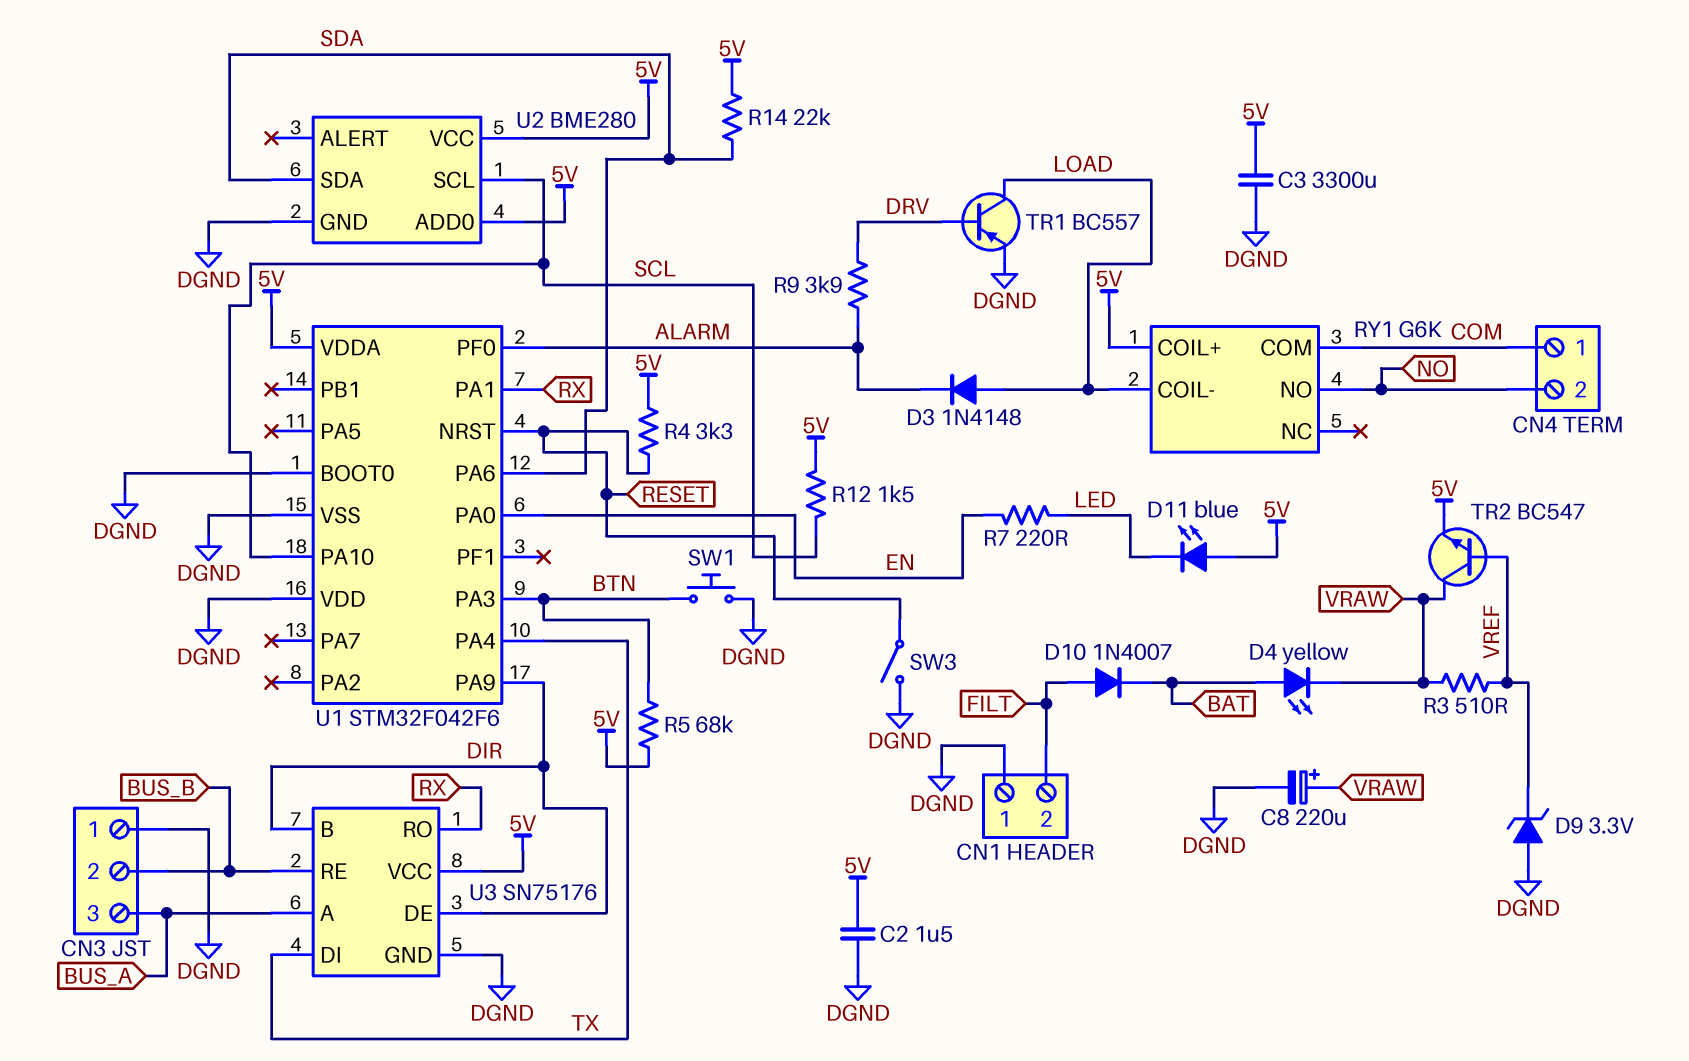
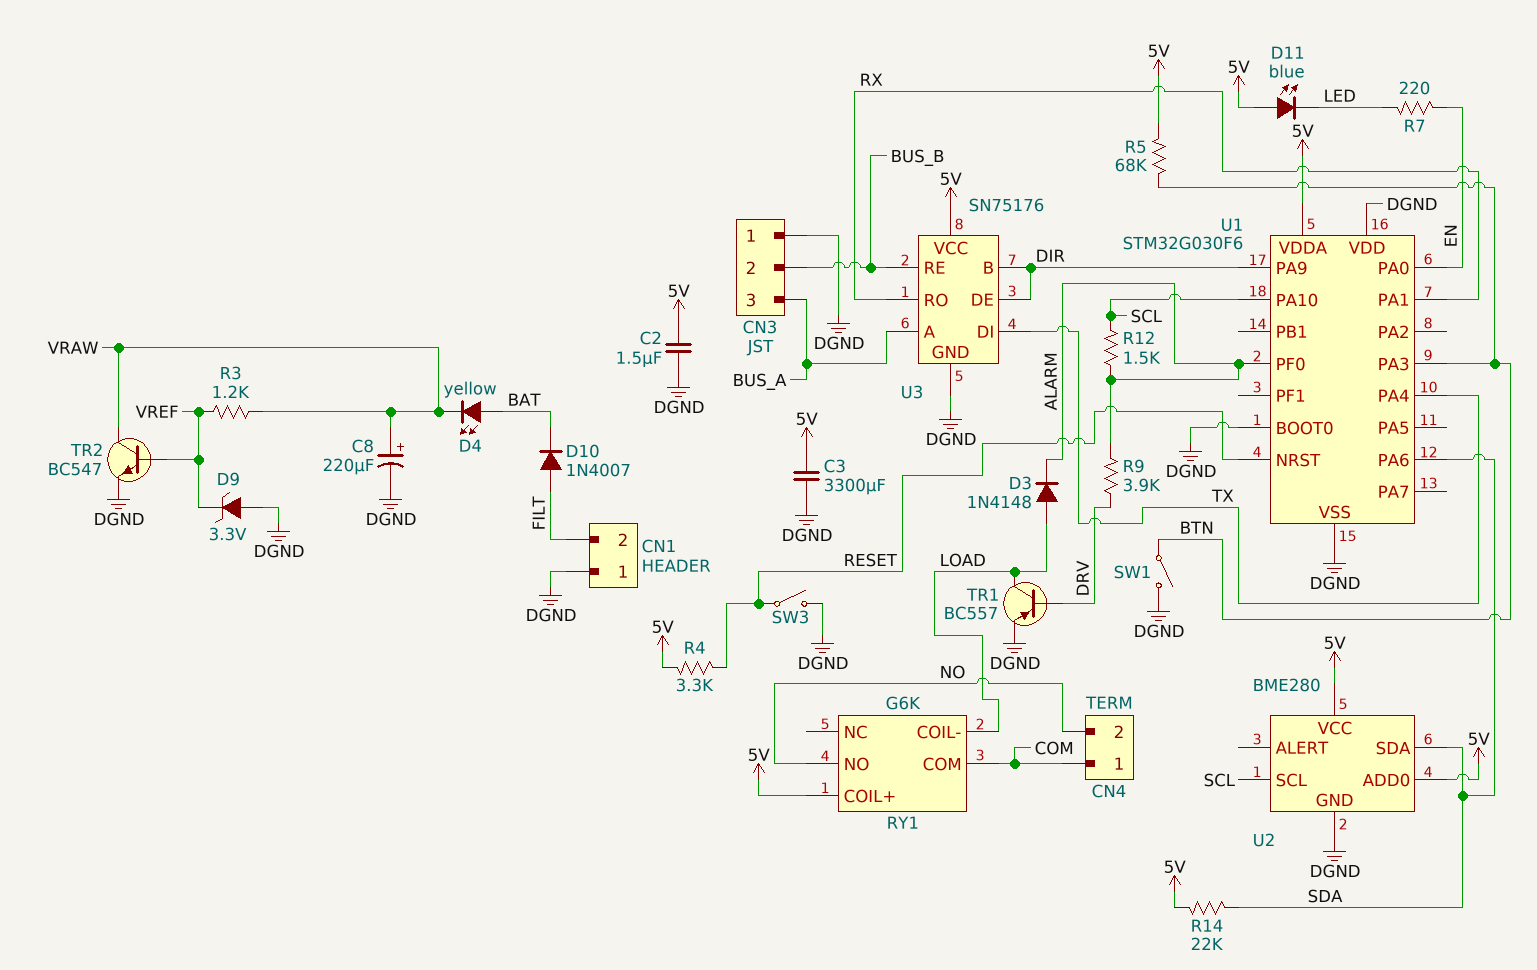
R3: 510 (VRAW, VREF) -> 1.2k (VRAW, VREF)
R12: 1.5k (5V, SCL) -> 1.5k (ALARM, SCL)
SW1: button (BTN, DGND) -> switch (BTN, DGND)
TR2: NPN BC547 (B VREF, C VRAW, E 5V) -> NPN BC547 (B VREF, C VRAW, E DGND)
U1: STM32F042F6 -> STM32G030F6

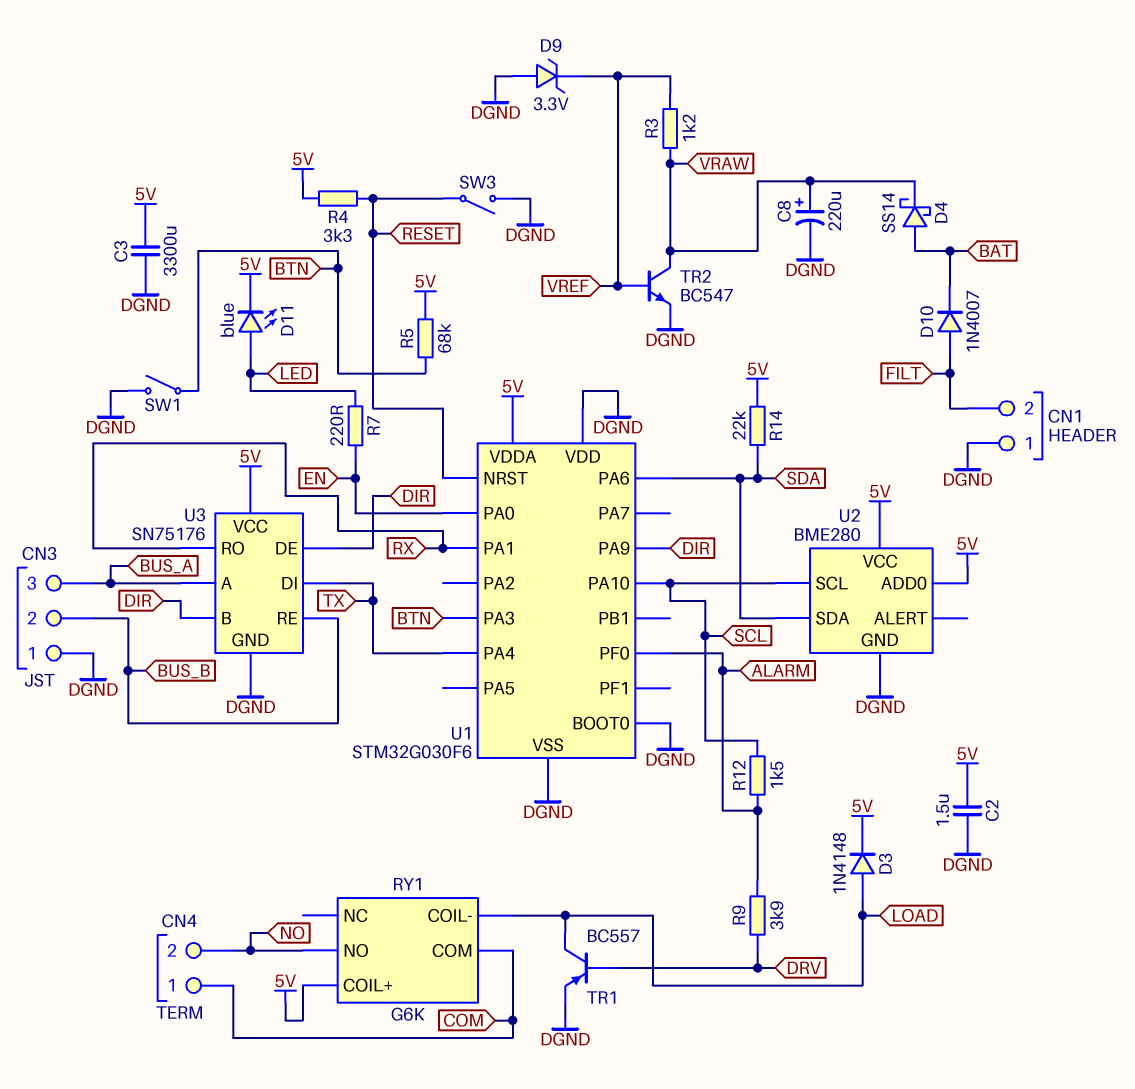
D3: diode 1N4148 (A LOAD, K ALARM) -> diode 1N4148 (A LOAD, K 5V)
D4: LED yellow (A BAT, K VRAW) -> schottky SS14 (A BAT, K VRAW)
D11: LED blue (A 5V, K LED) -> LED blue (A LED, K 5V)

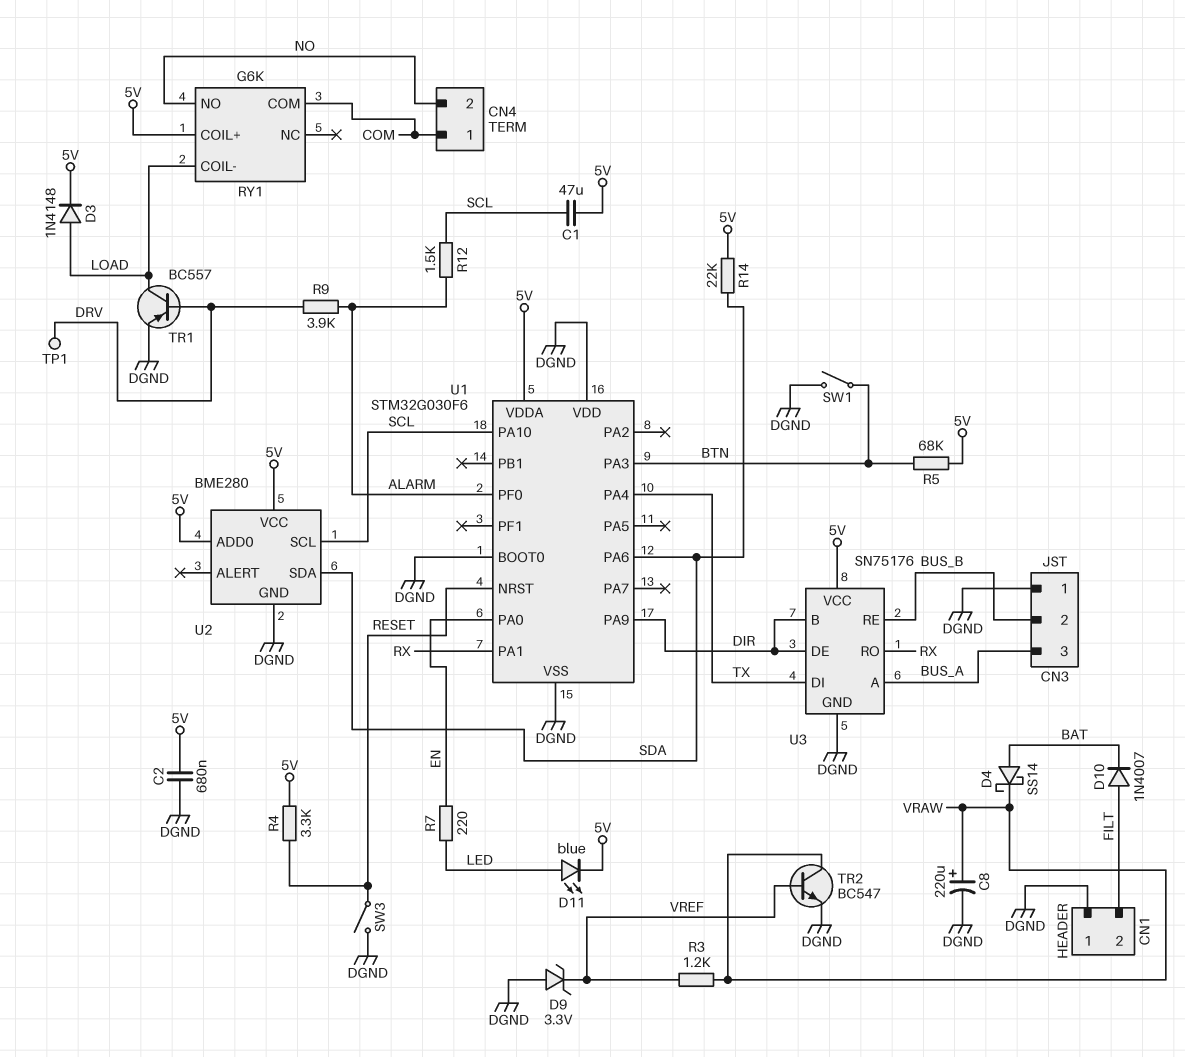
C1: none -> 47uF (5V, SCL)
C2: 1.5uF (5V, DGND) -> 680nF (5V, DGND)
C3: 3300uF (5V, DGND) -> none
TP1: none -> test point (DRV)

